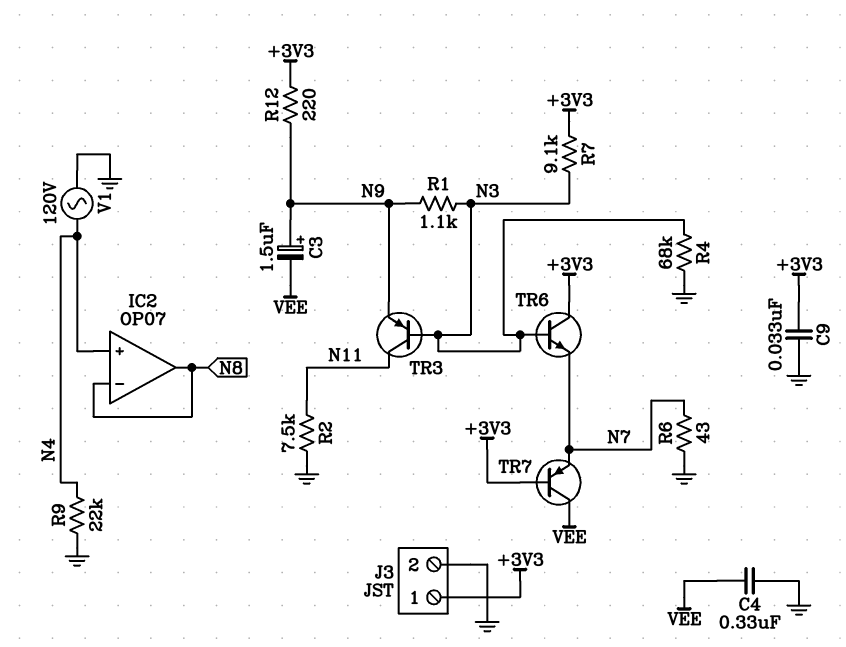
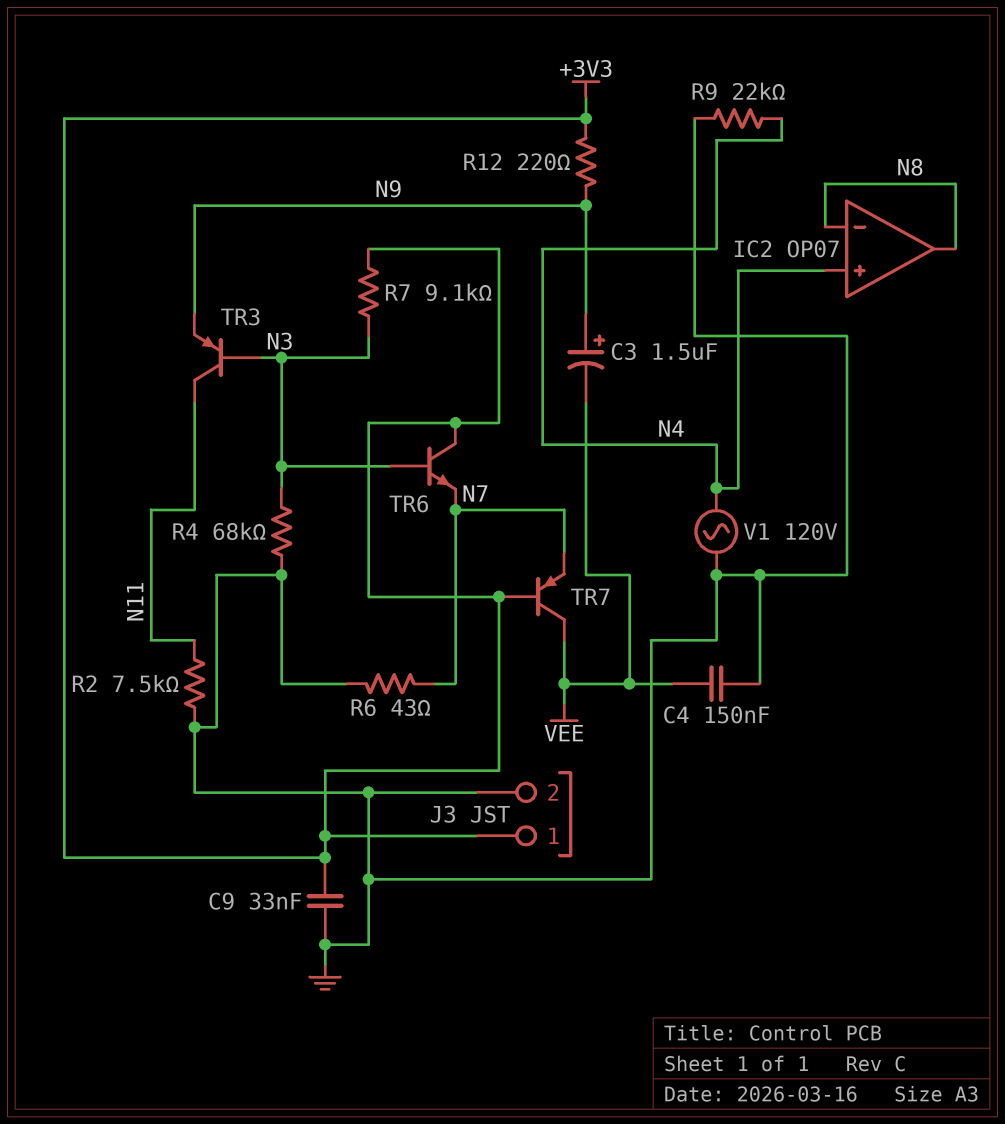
C4: 330nF (GND, VEE) -> 150nF (GND, VEE)
R1: 1.1k (N3, N9) -> none

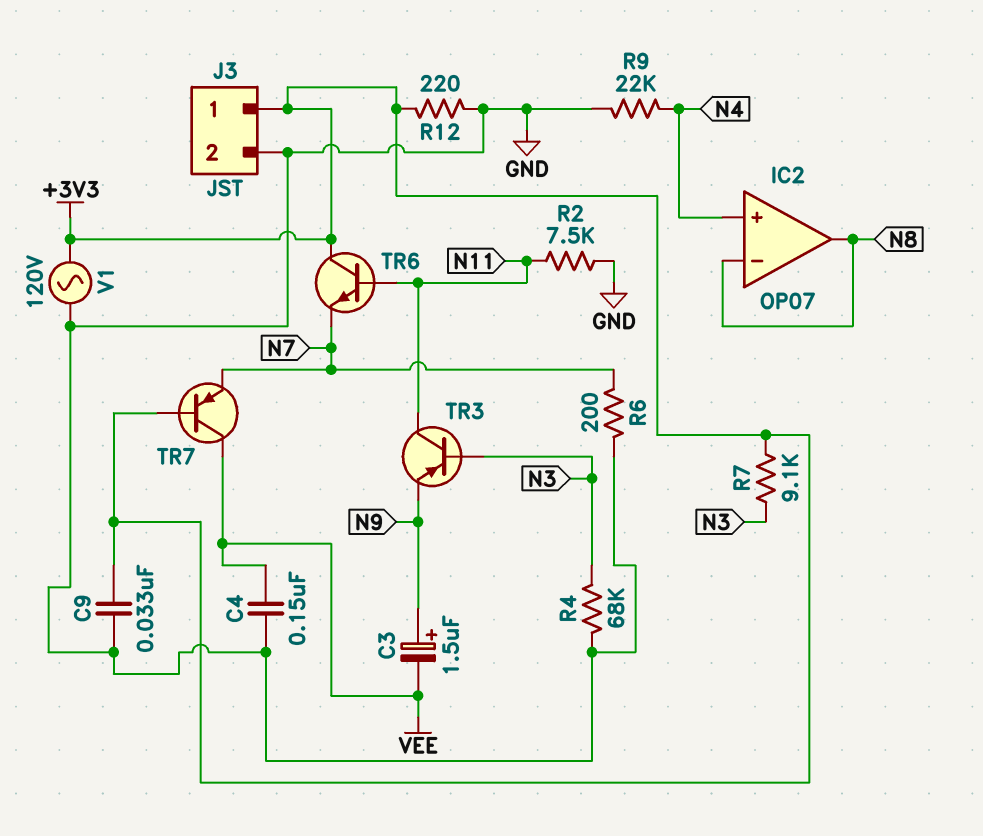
R6: 43 (GND, N7) -> 200 (GND, N7)
R12: 220 (+3V3, N9) -> 220 (+3V3, GND)
TR6: NPN (B N3, C +3V3, E N7) -> NPN (B N11, C +3V3, E N7)
V1: AC 120V (GND, N4) -> AC 120V (+3V3, GND)

